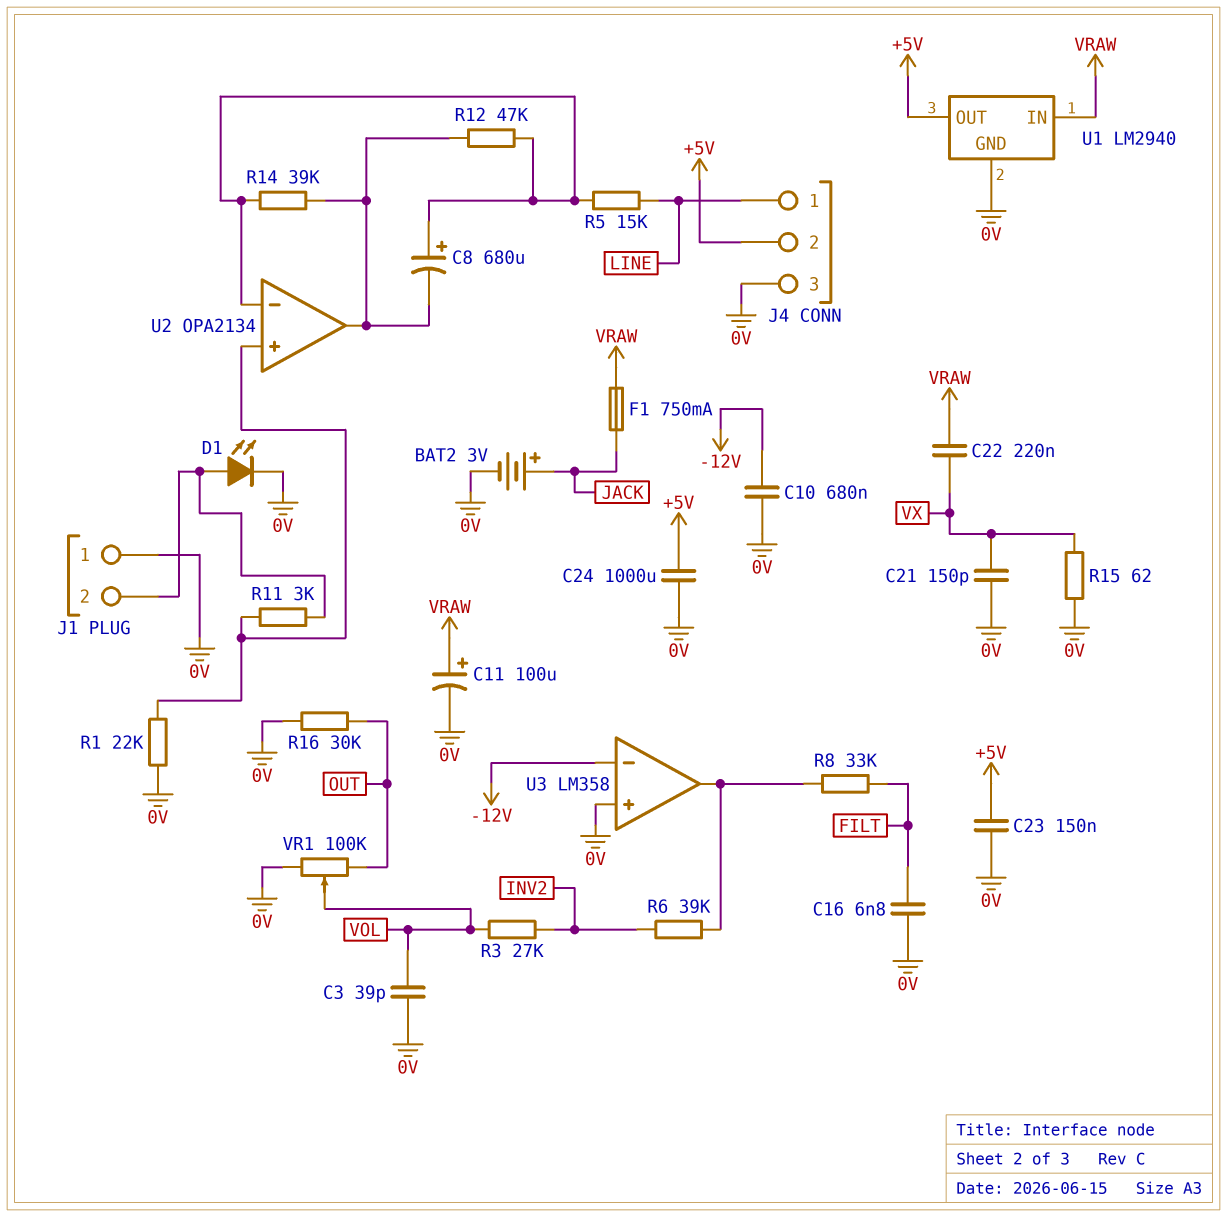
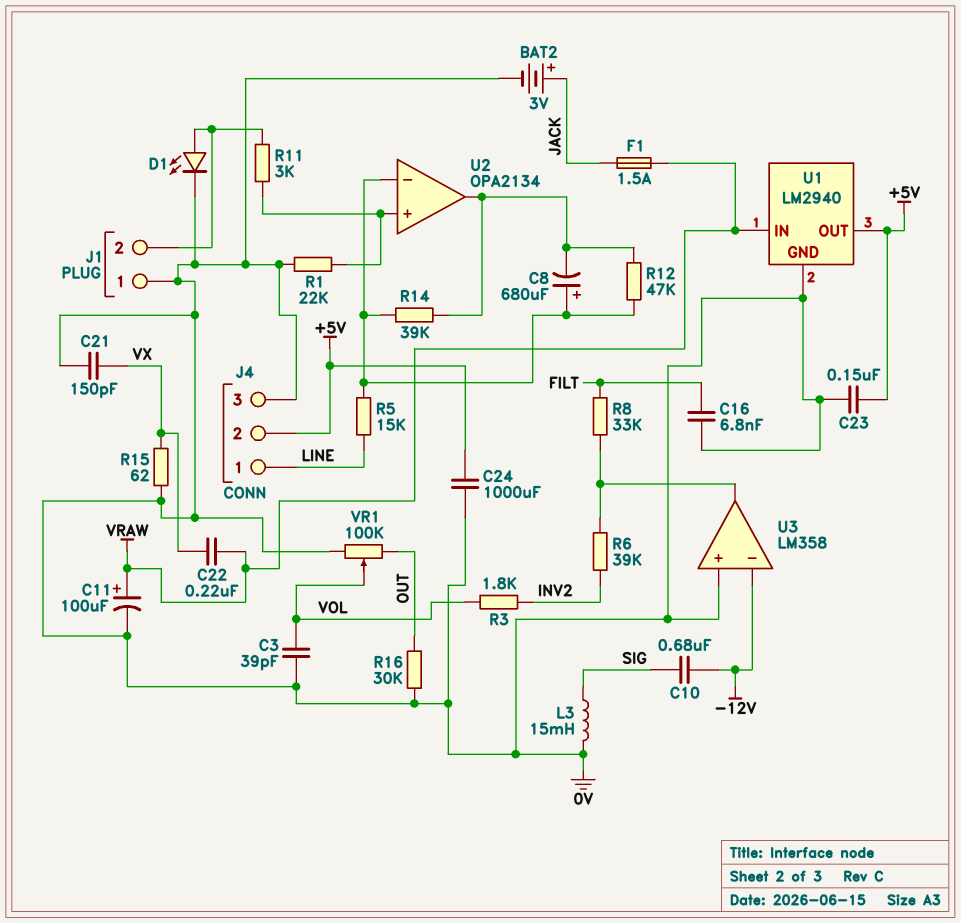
C10: 680nF (-12V, 0V) -> 680nF (-12V, SIG)
F1: 750mA (JACK, VRAW) -> 1.5A (JACK, VRAW)
L3: none -> 15mH (0V, SIG)
R3: 27k (INV2, VOL) -> 1.8k (INV2, VOL)

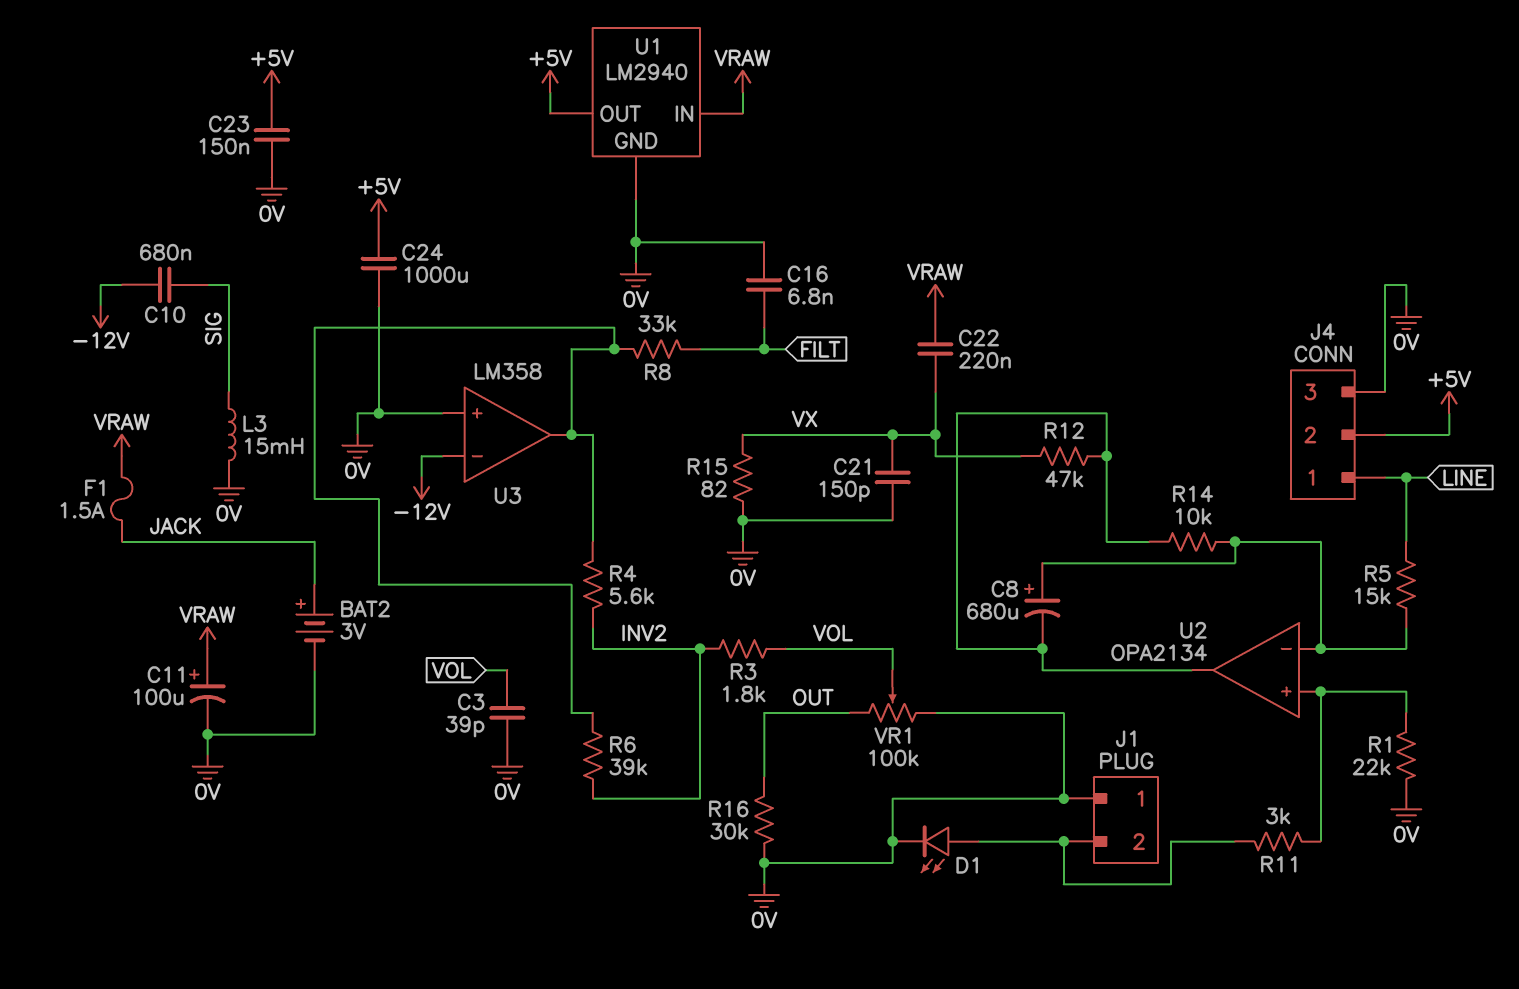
R4: none -> 5.6k (INV2, U3/out)
R12: 47k (U2/in-, U2/out) -> 47k (U2/out, VX)
R14: 39k (U2/in-, U2/out) -> 10k (U2/in-, U2/out)
R15: 62 (0V, VX) -> 82 (0V, VX)

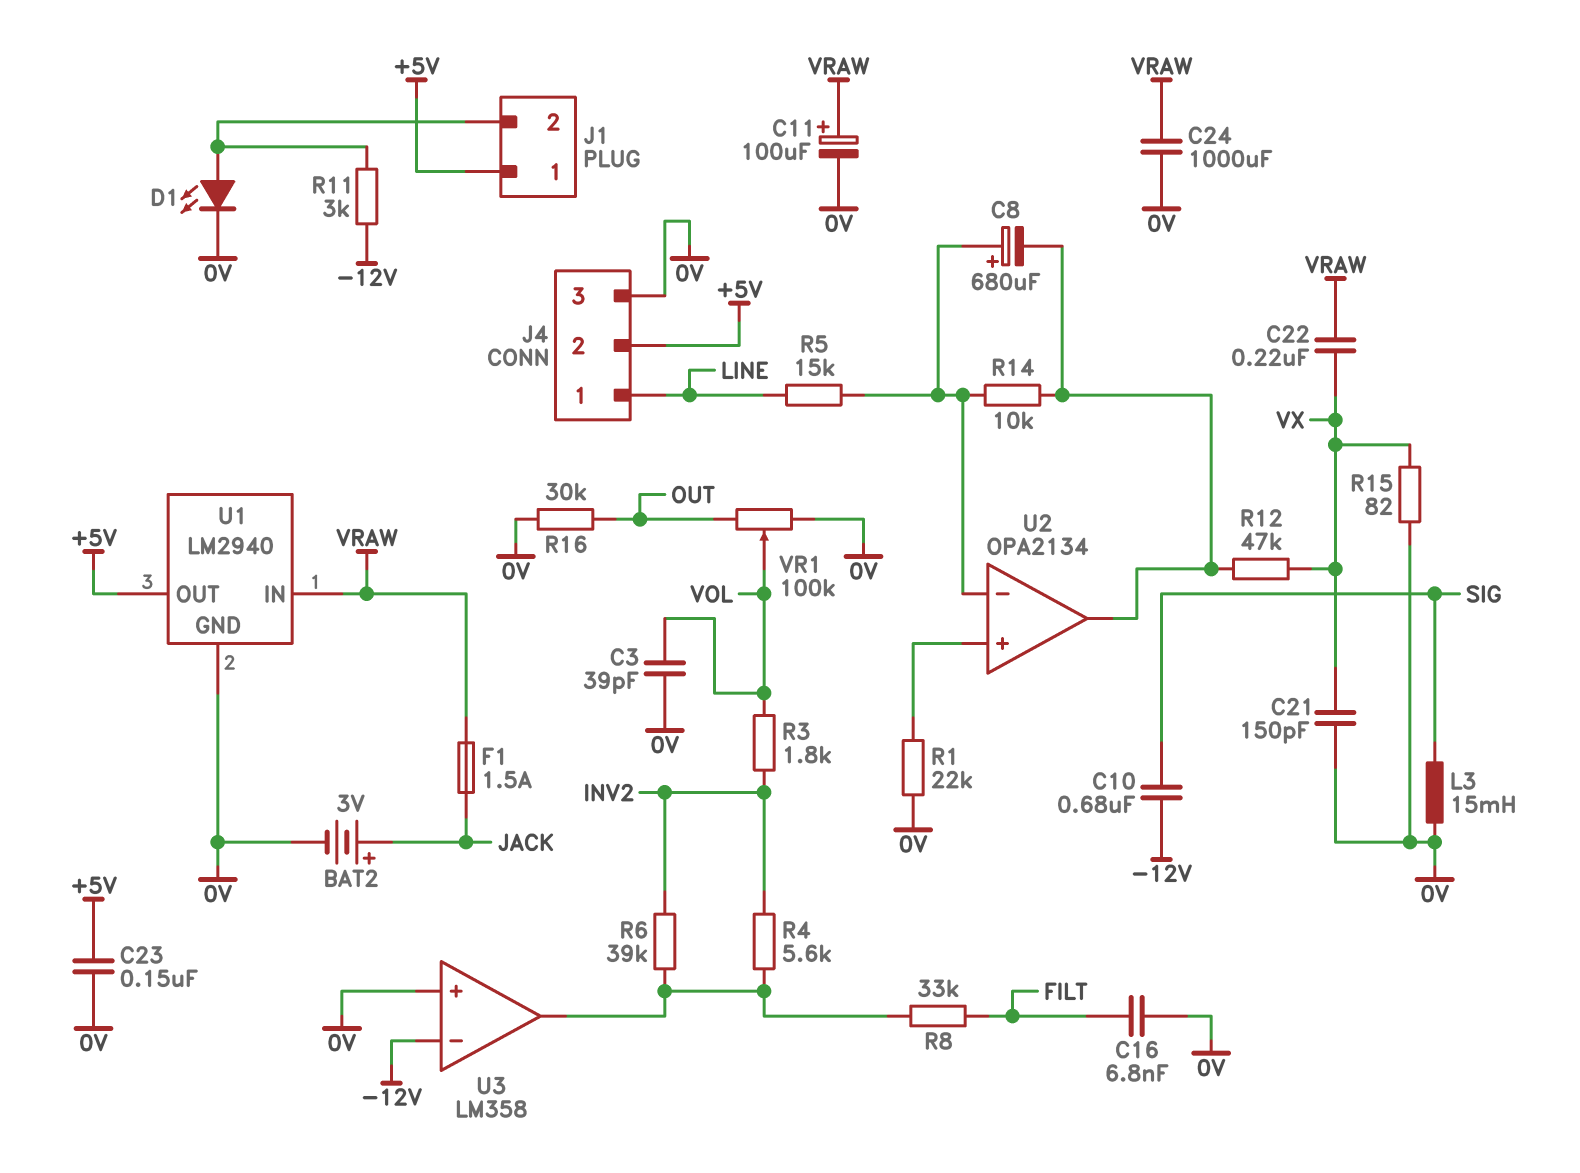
C24: 1000uF (+5V, 0V) -> 1000uF (0V, VRAW)
J1 pin 1: 0V -> +5V
R11: 3k (J1/2, U2/in+) -> 3k (-12V, J1/2)

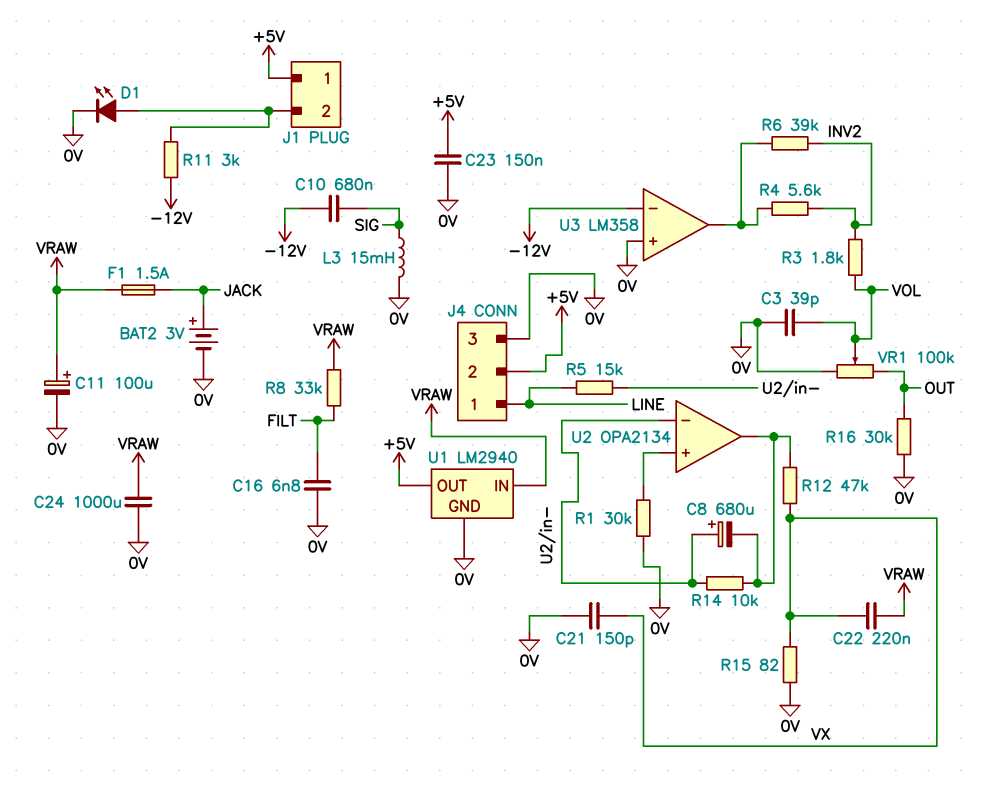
R1: 22k (0V, U2/in+) -> 30k (0V, U2/in+)
R8: 33k (FILT, U3/out) -> 33k (FILT, VRAW)

